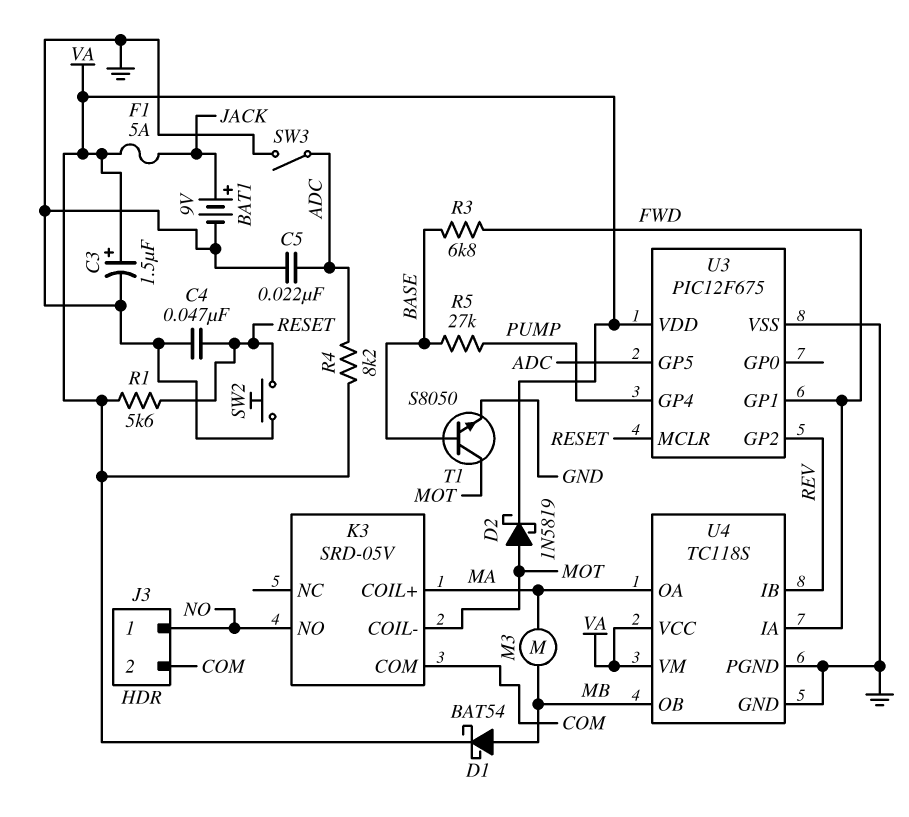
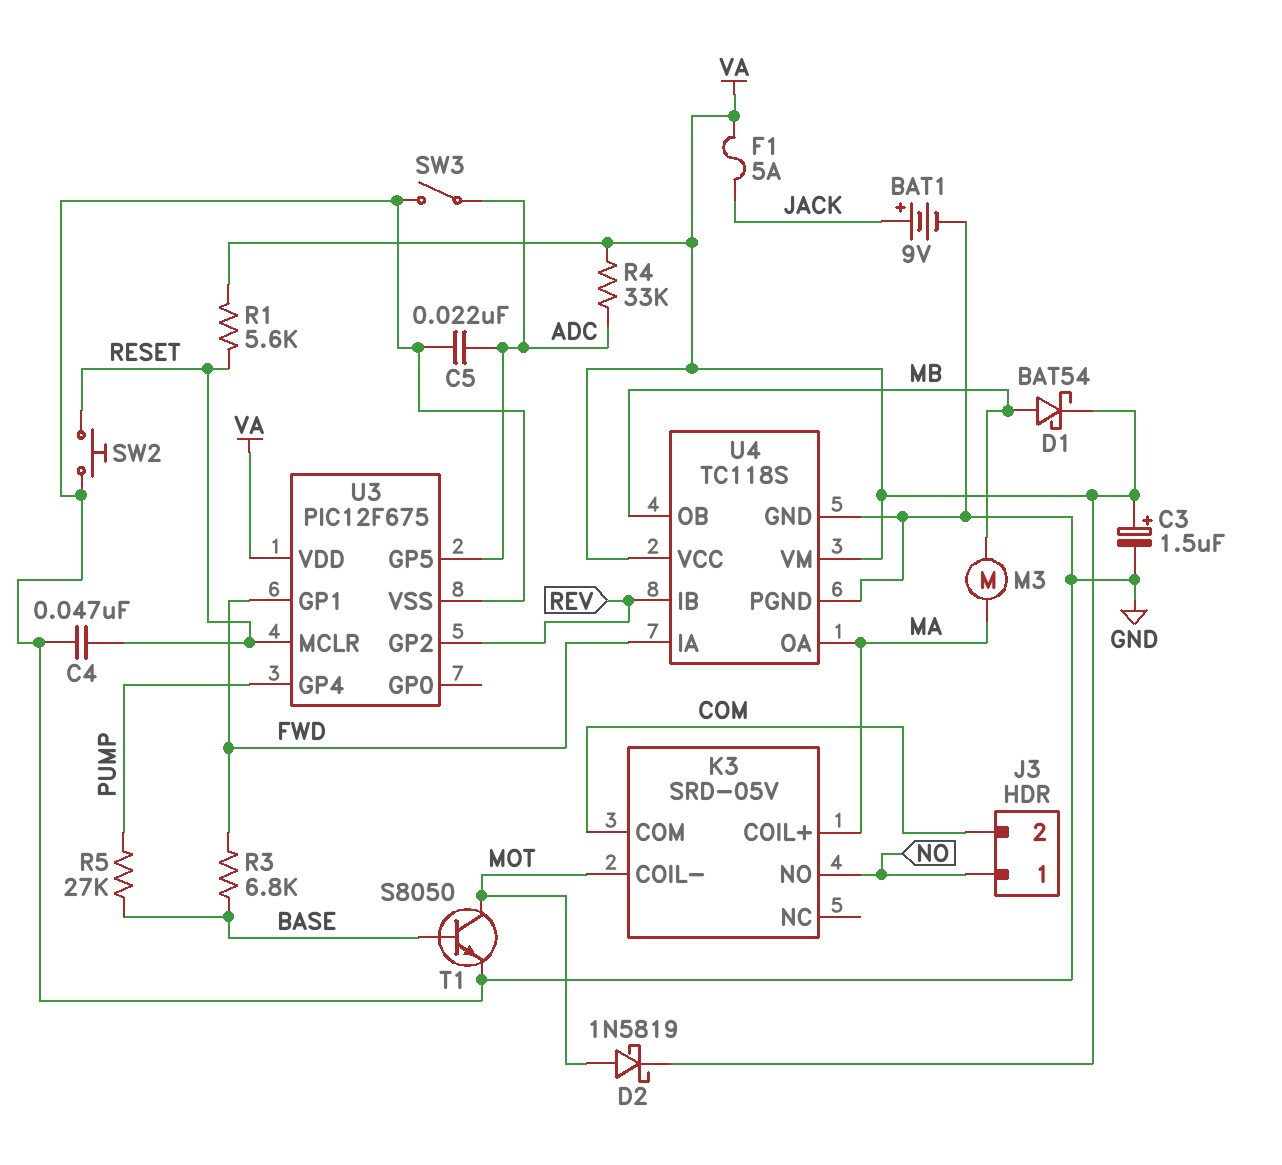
R4: 8.2k (ADC, VA) -> 33k (ADC, VA)

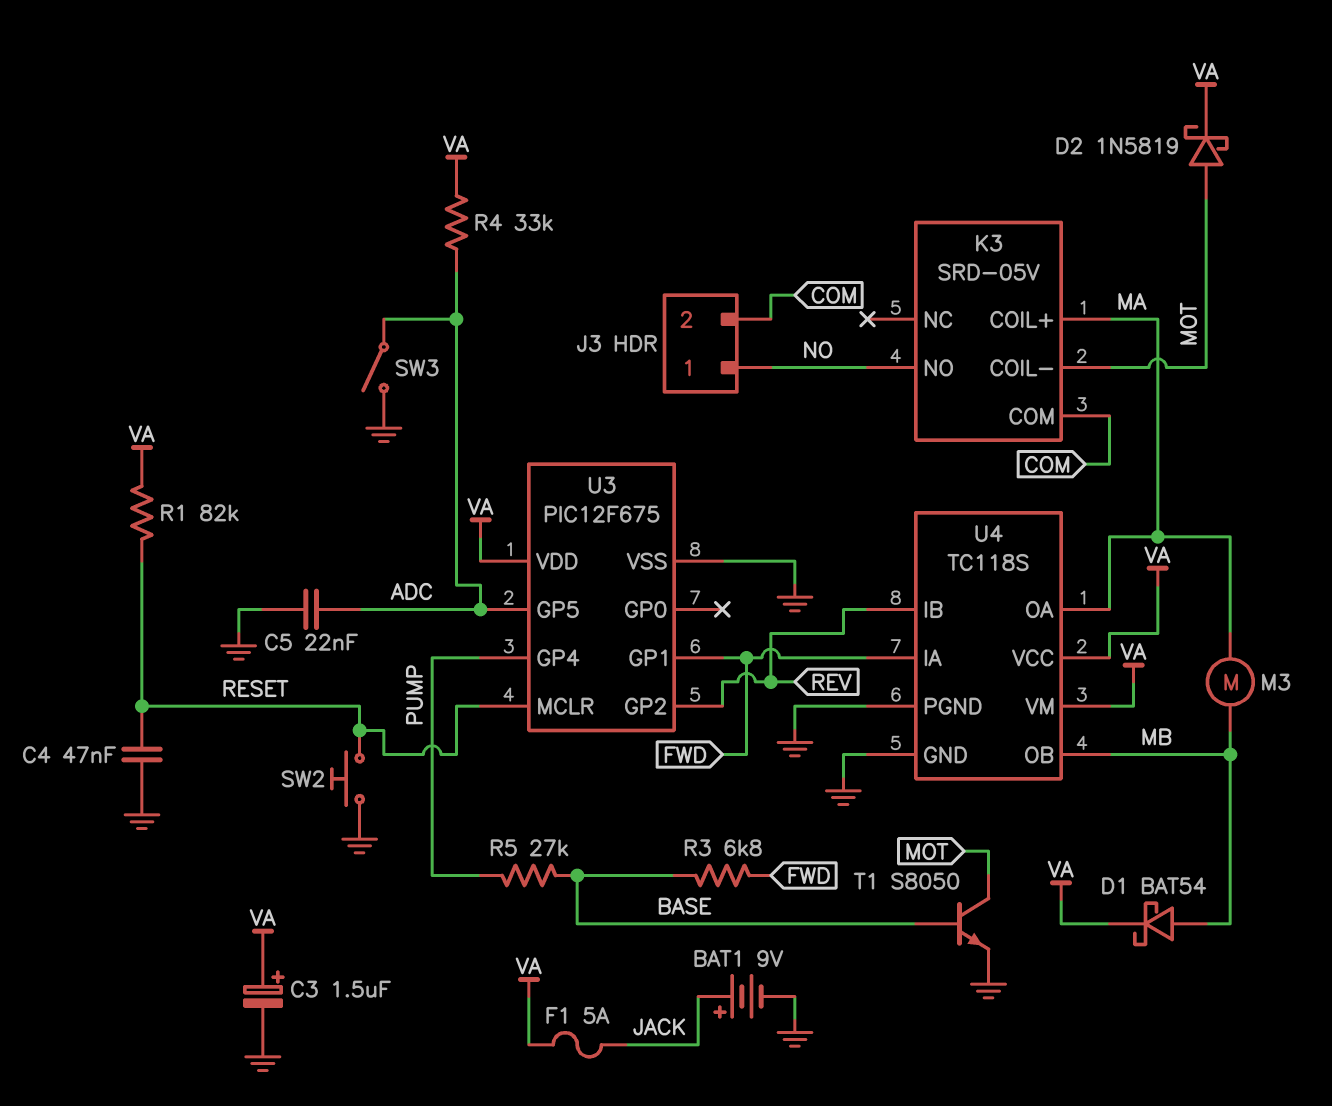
R1: 5.6k (RESET, VA) -> 82k (RESET, VA)

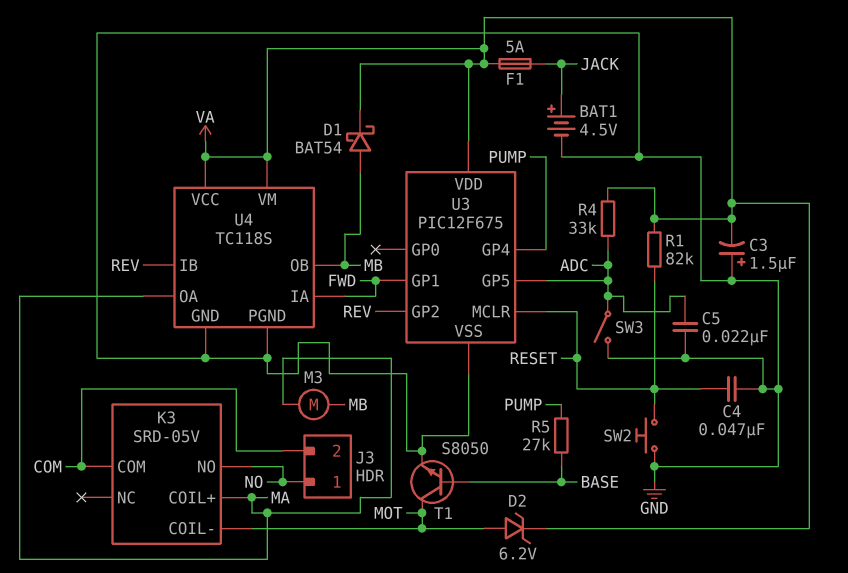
BAT1: 9V (plus JACK, minus GND) -> 4.5V (plus JACK, minus GND)
C3: 1.5uF (plus VA, minus GND) -> 1.5uF (plus GND, minus VA)
D2: schottky 1N5819 (A MOT, K VA) -> zener 6.2V (A MOT, K VA)
R3: 6.8k (BASE, FWD) -> none

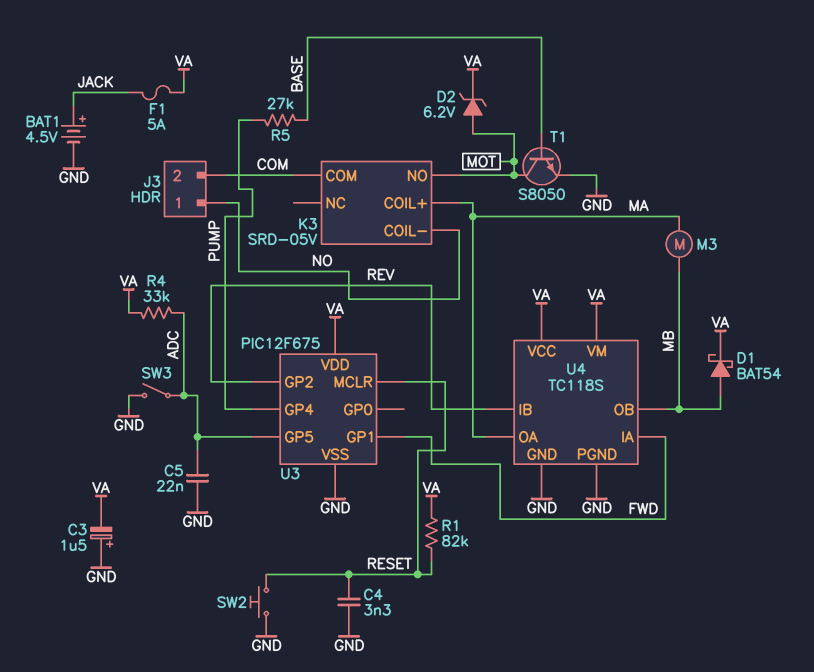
C4: 47nF (GND, RESET) -> 3.3nF (GND, RESET)
K3 pin COIL-: MOT -> NO
K3 pin NO: NO -> MOT

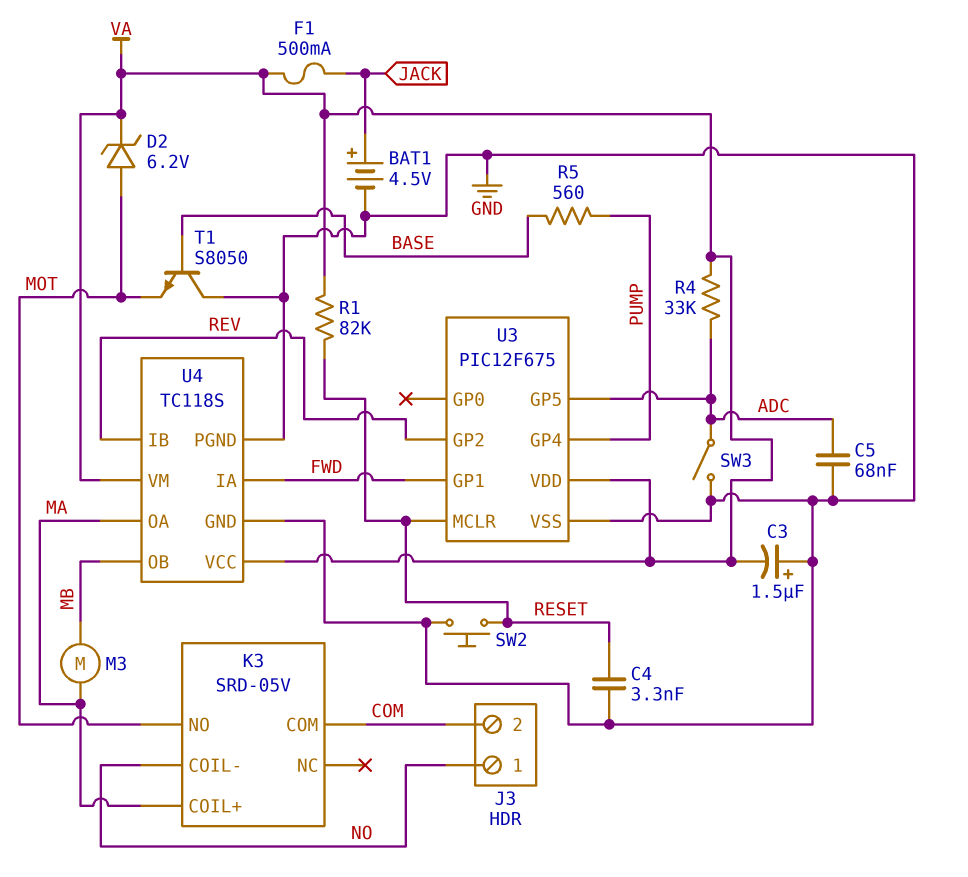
C5: 22nF (ADC, GND) -> 68nF (ADC, GND)
D1: schottky BAT54 (A MB, K VA) -> none
F1: 5A (JACK, VA) -> 500mA (JACK, VA)
R5: 27k (BASE, PUMP) -> 560 (BASE, PUMP)
T1: NPN S8050 (B BASE, C MOT, E GND) -> NPN S8050 (B BASE, C GND, E MOT)

